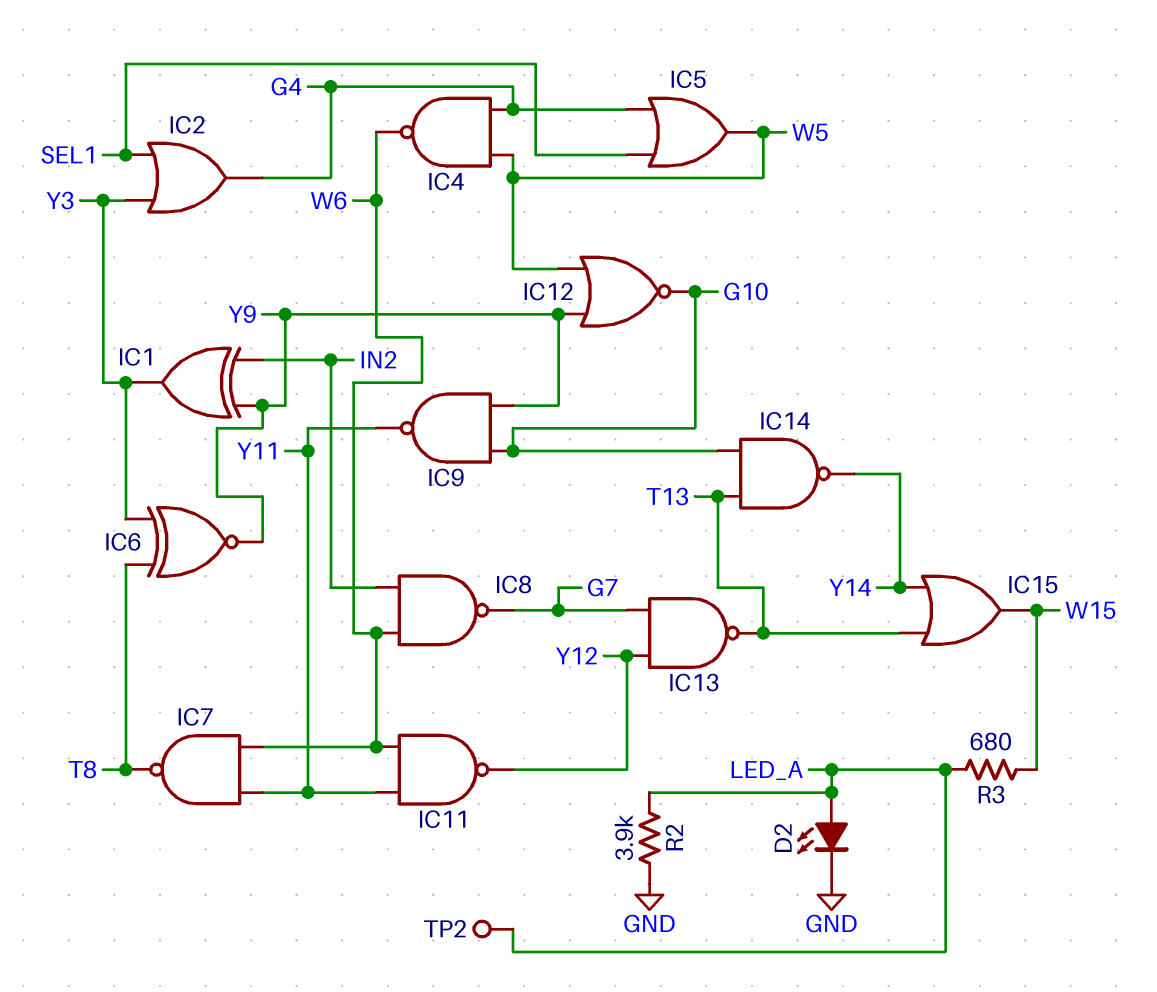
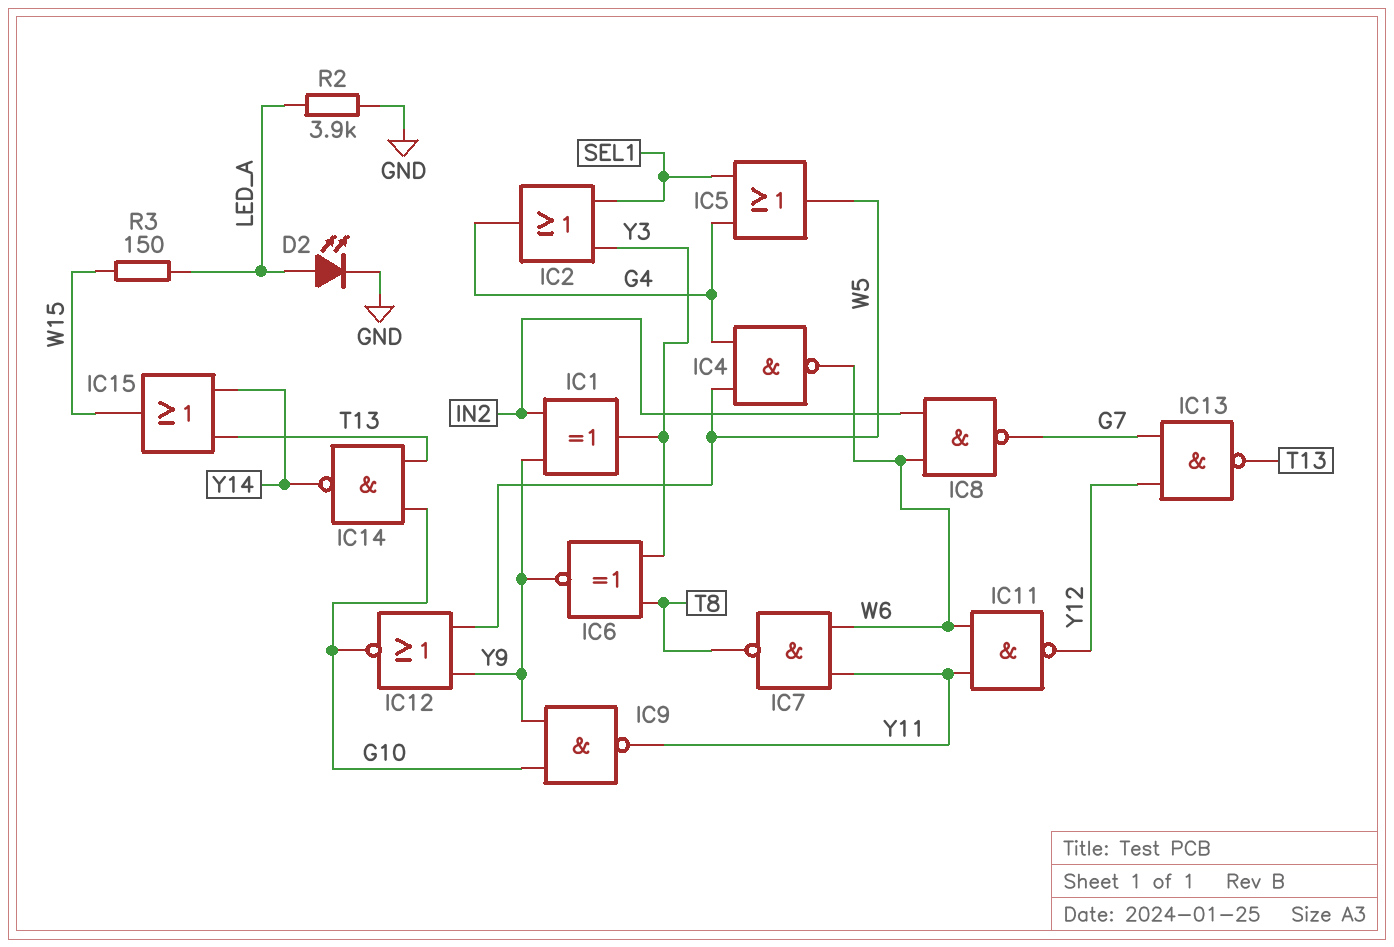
R3: 680 (LED_A, W15) -> 150 (LED_A, W15)
TP2: test point (LED_A) -> none

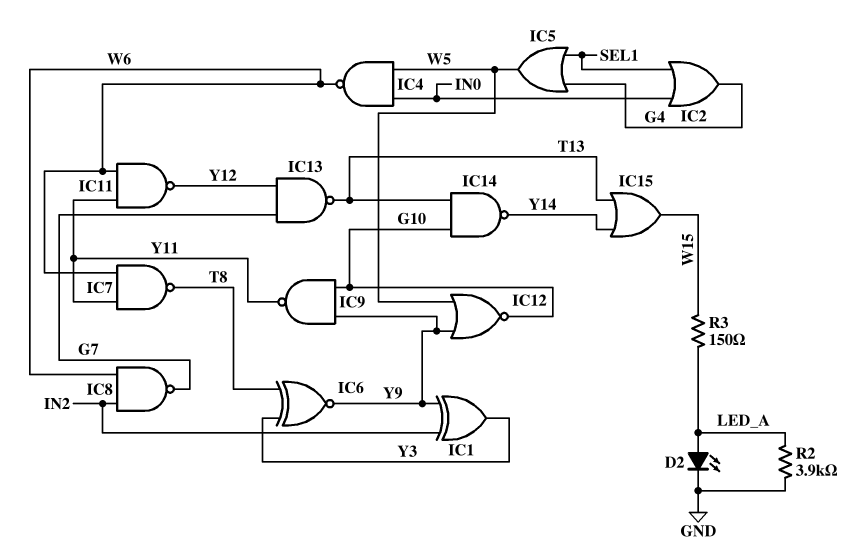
IC2: OR (in SEL1, in Y3, out G4) -> OR (in IN0, in SEL1, out G4)
IC4: NAND (in G4, in W5, out W6) -> NAND (in IN0, in W5, out W6)

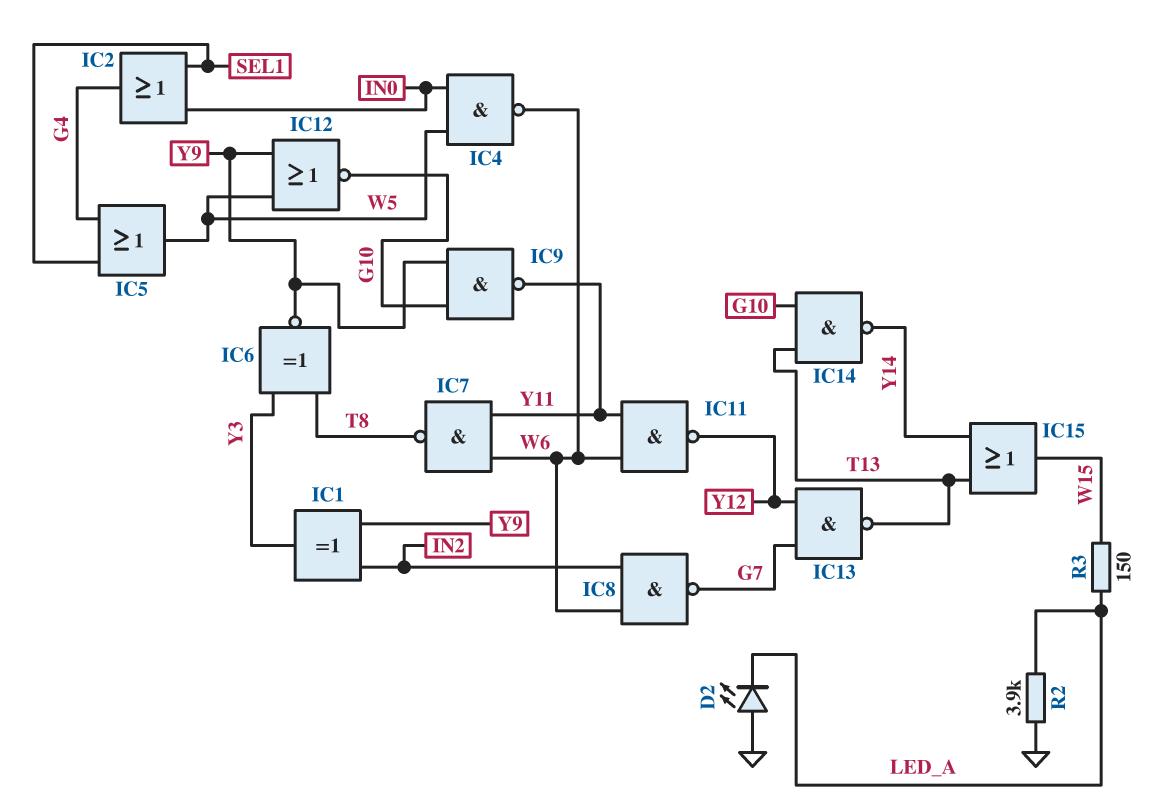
D2: LED (A LED_A, K GND) -> LED (A GND, K LED_A)

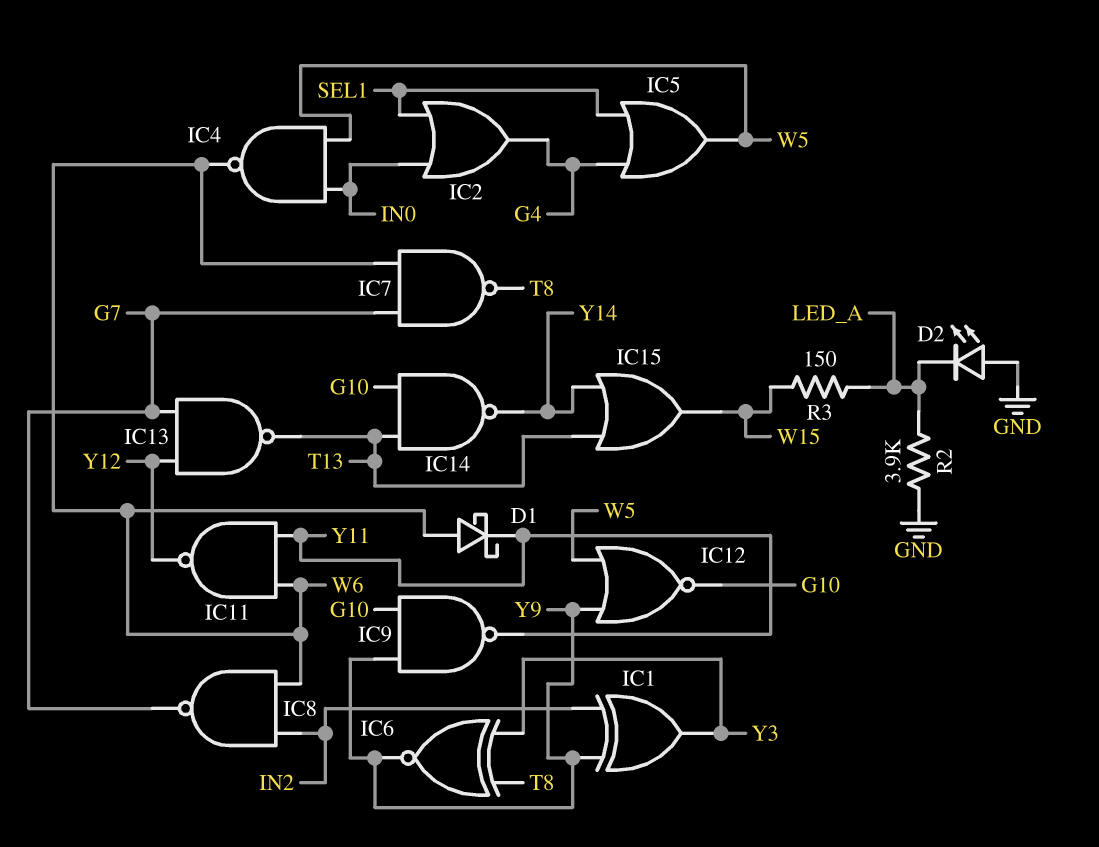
D1: none -> schottky (A W6, K Y11)
IC7: NAND (in W6, in Y11, out T8) -> NAND (in G7, in W6, out T8)

